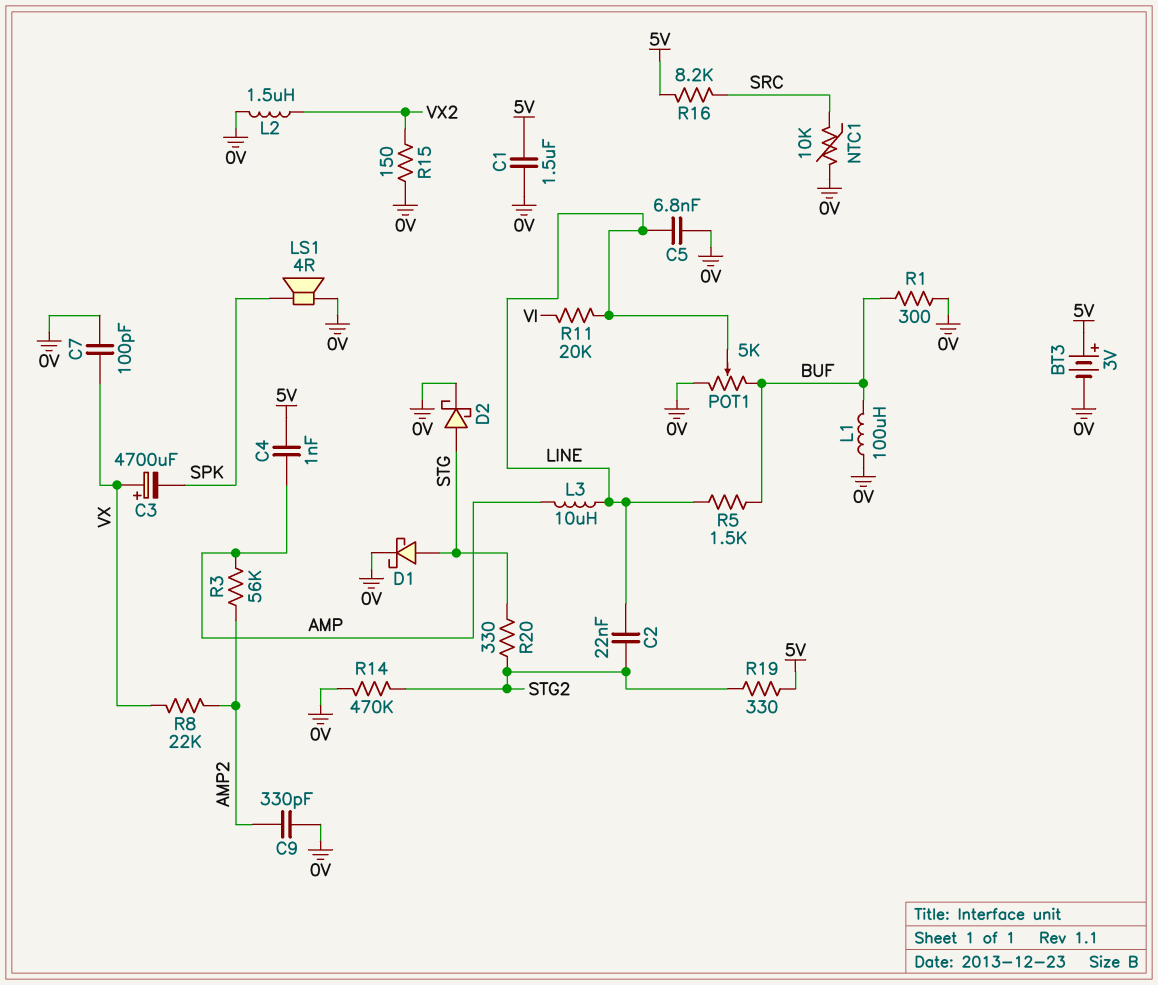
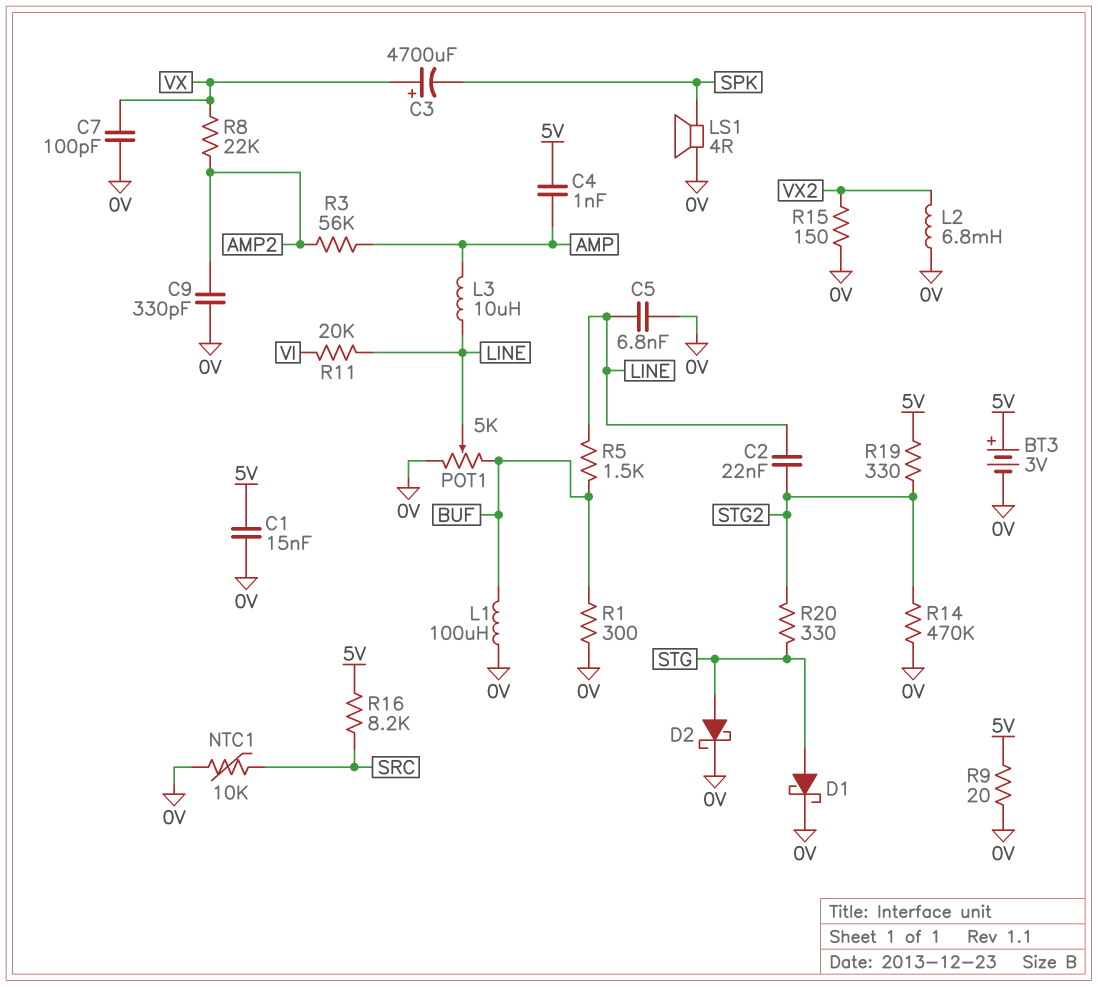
C1: 1.5uF (0V, 5V) -> 15nF (0V, 5V)
L2: 1.5uH (0V, VX2) -> 6.8mH (0V, VX2)
R9: none -> 20 (0V, 5V)

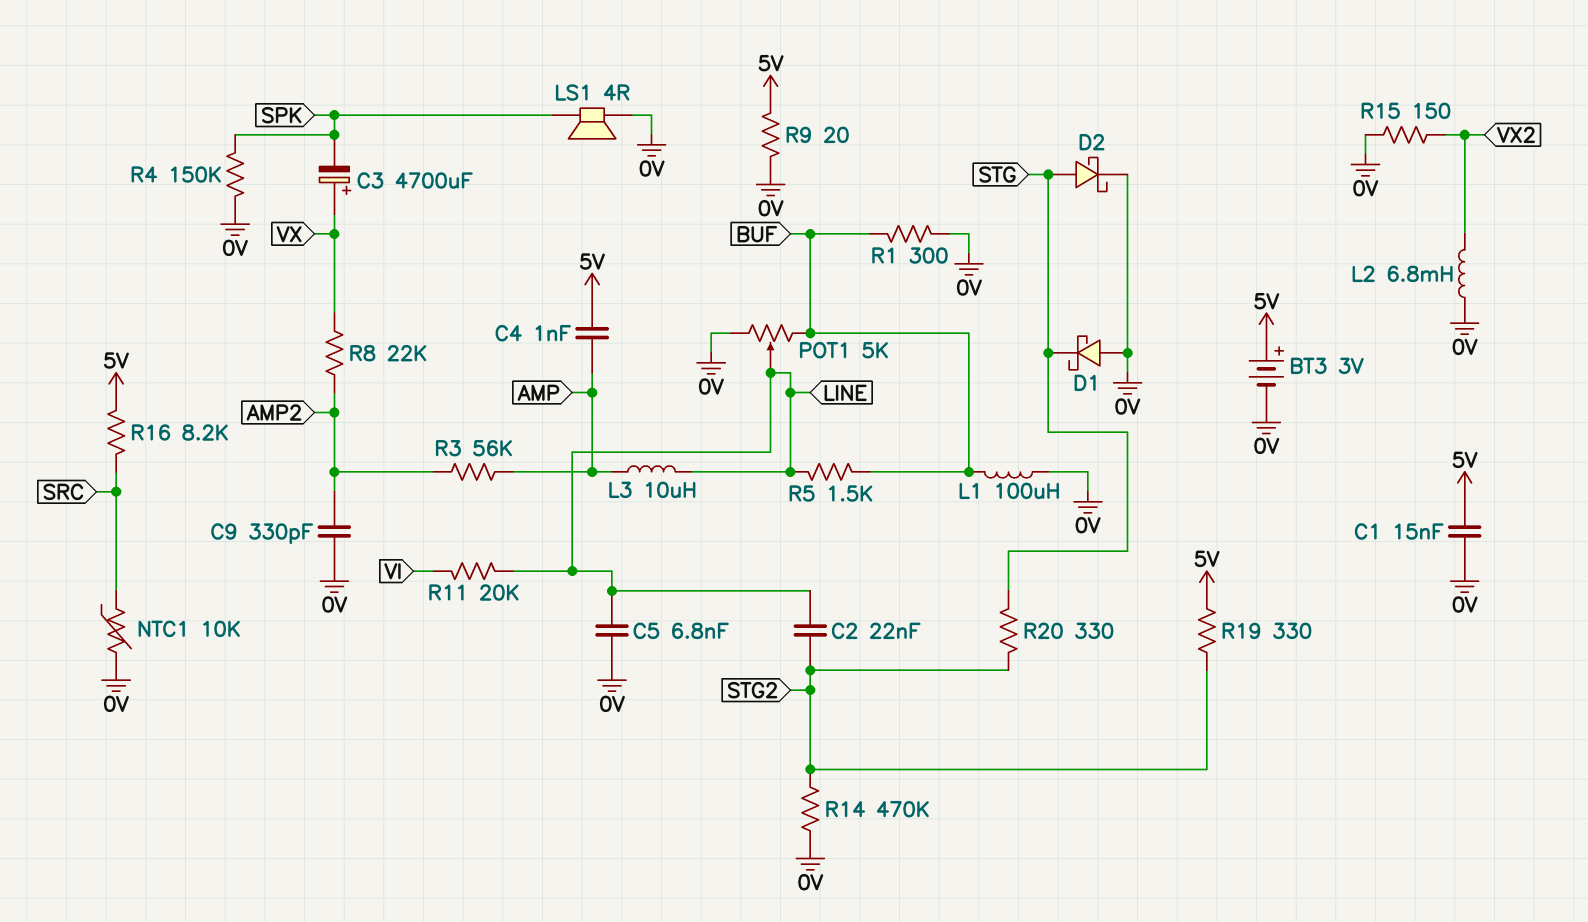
C7: 100pF (0V, VX) -> none
D1: schottky (A STG, K 0V) -> schottky (A 0V, K STG)
R4: none -> 150k (0V, SPK)

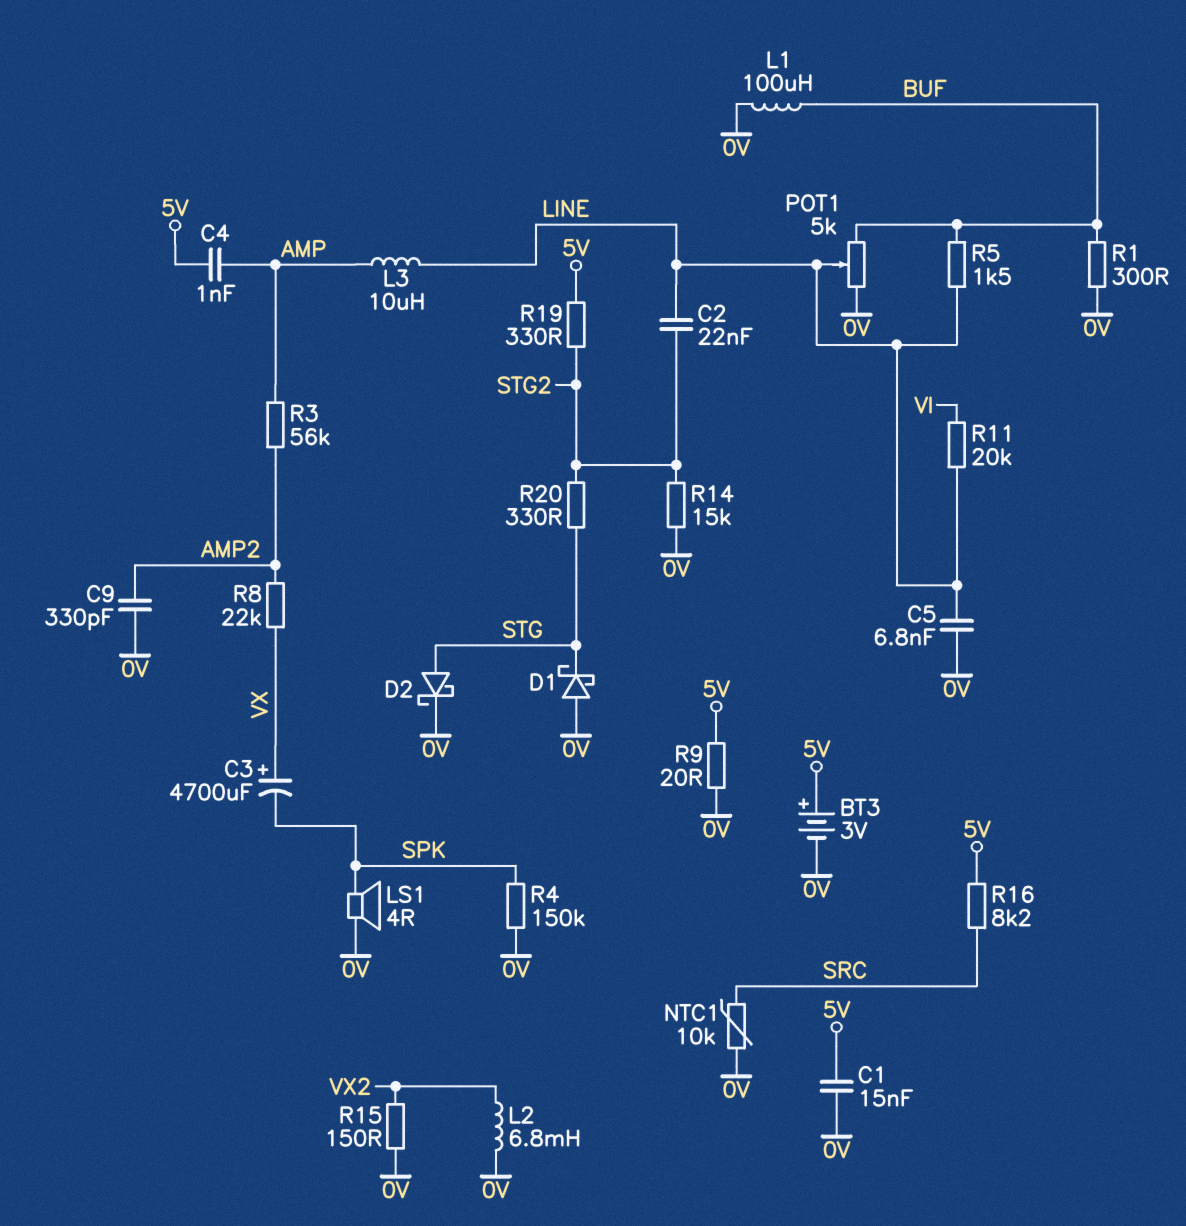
R14: 470k (0V, STG2) -> 15k (0V, STG2)

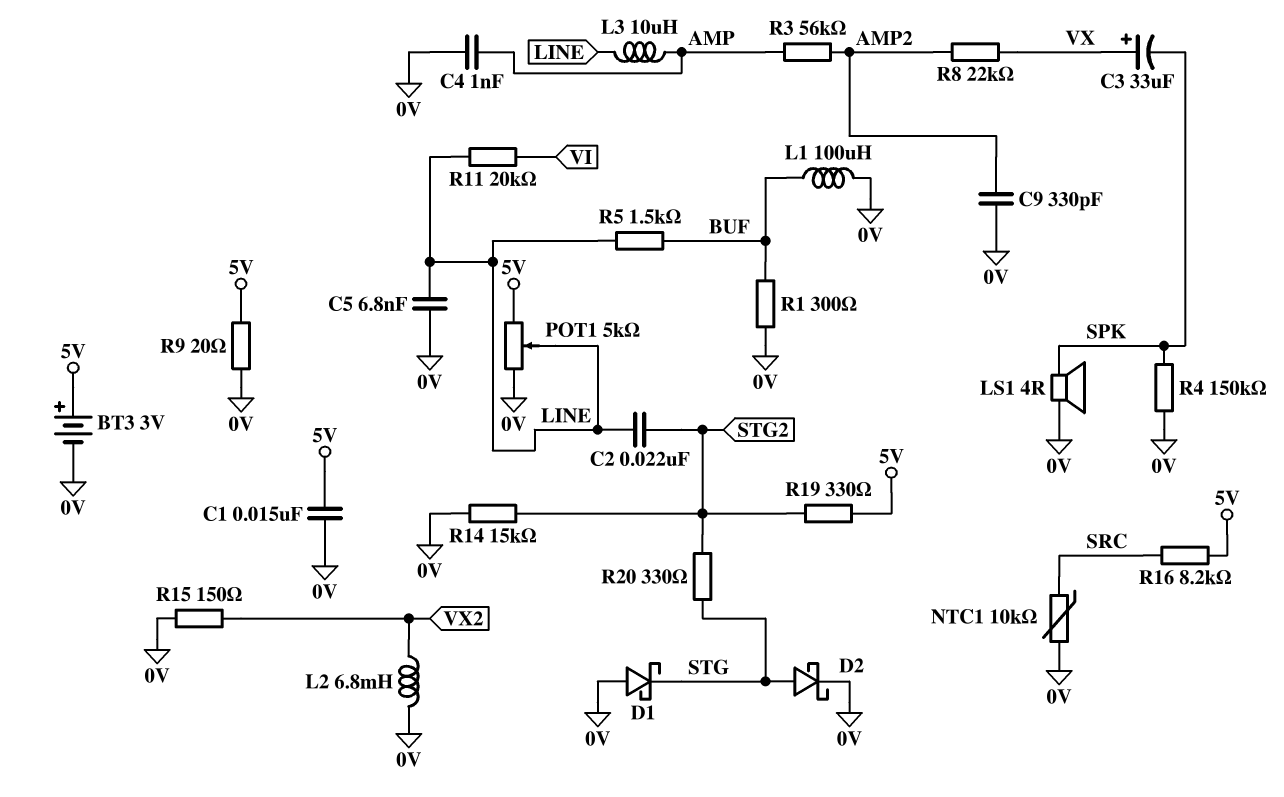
C3: 4700uF (plus VX, minus SPK) -> 33uF (plus VX, minus SPK)
C4: 1nF (5V, AMP) -> 1nF (0V, AMP)
POT1: 5k (0V, BUF, wiper LINE) -> 5k (0V, 5V, wiper LINE)

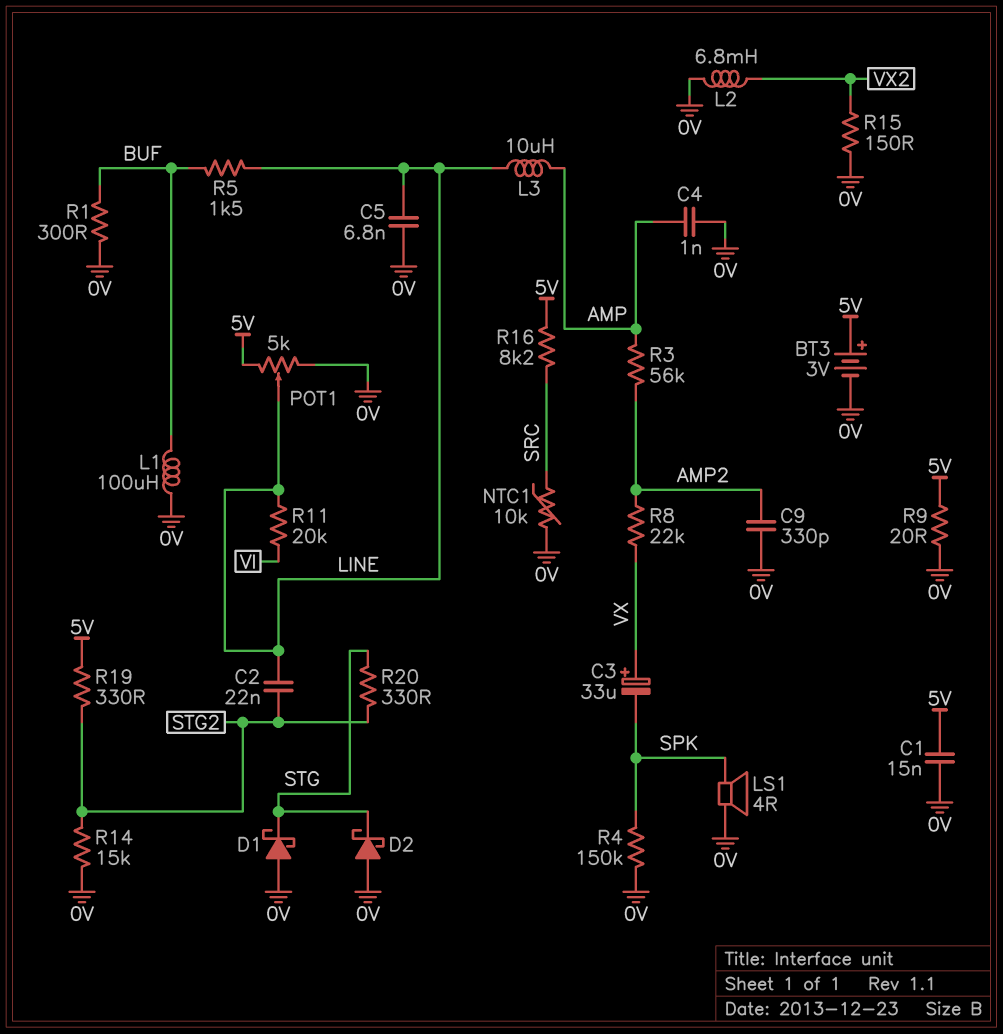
D2: schottky (A STG, K 0V) -> schottky (A 0V, K STG)

